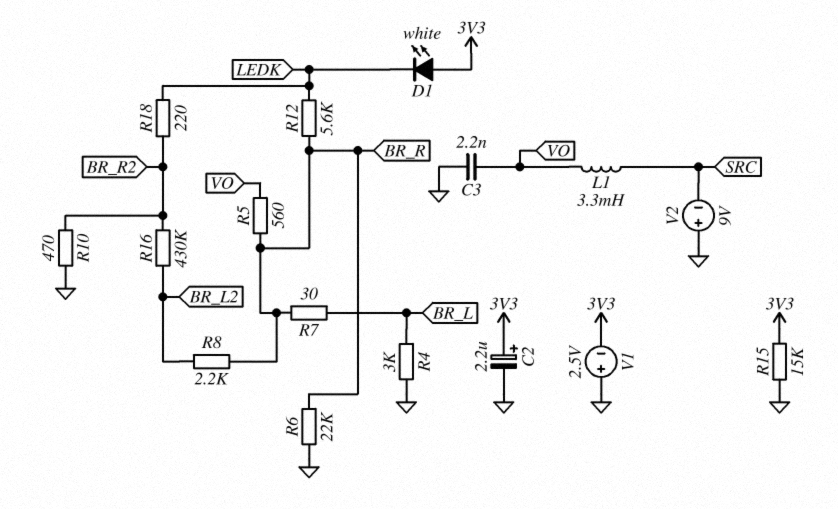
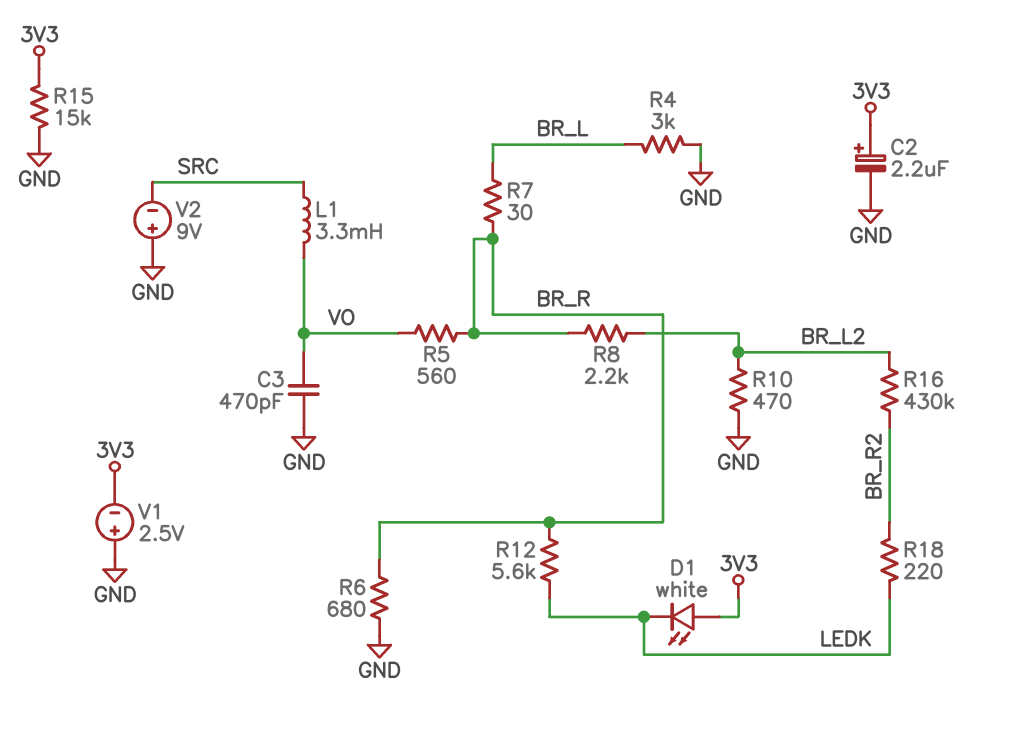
C3: 2.2nF (GND, VO) -> 470pF (GND, VO)
R6: 22k (BR_R, GND) -> 680 (BR_R, GND)
R10: 470 (BR_R2, GND) -> 470 (BR_L2, GND)

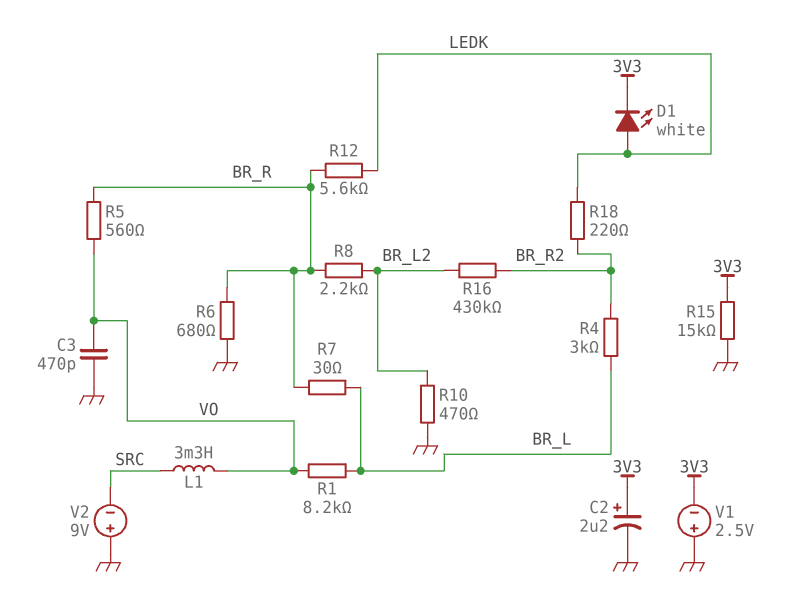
D1: LED white (A 3V3, K LEDK) -> LED white (A LEDK, K 3V3)
R1: none -> 8.2k (BR_L, VO)
R4: 3k (BR_L, GND) -> 3k (BR_L, BR_R2)

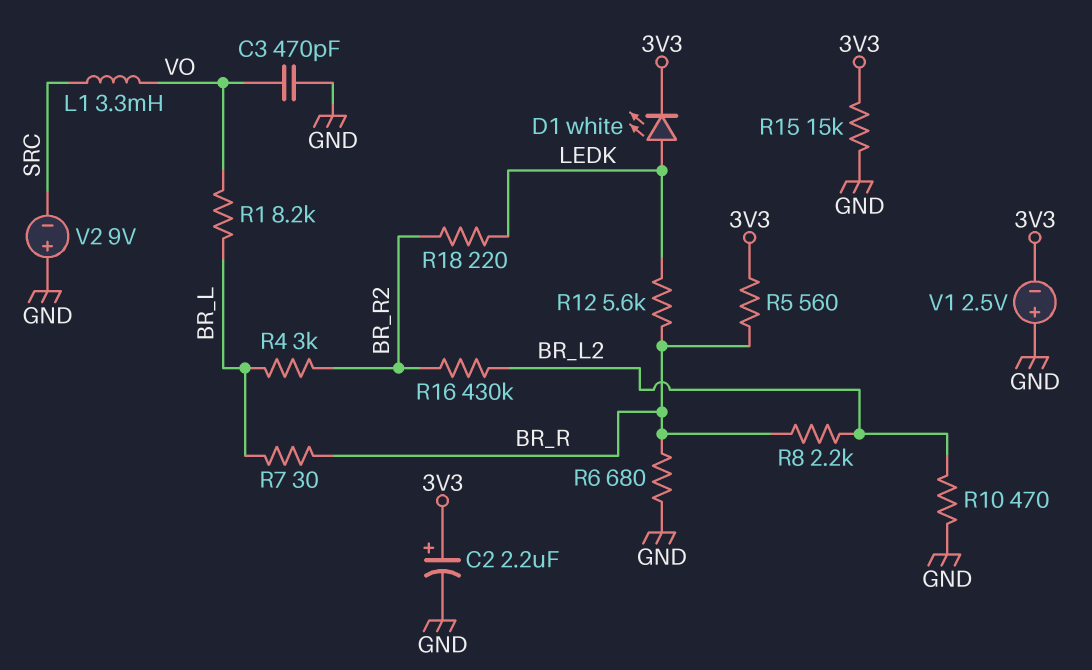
R5: 560 (BR_R, VO) -> 560 (3V3, BR_R)

